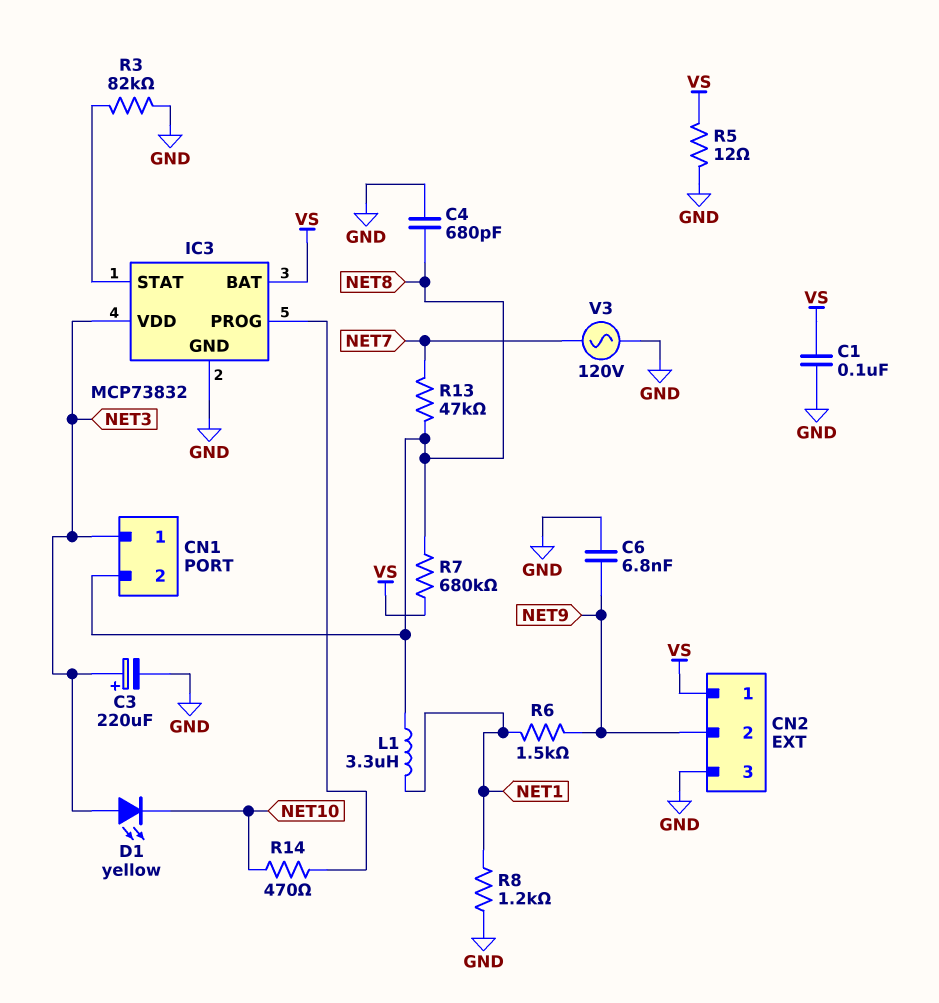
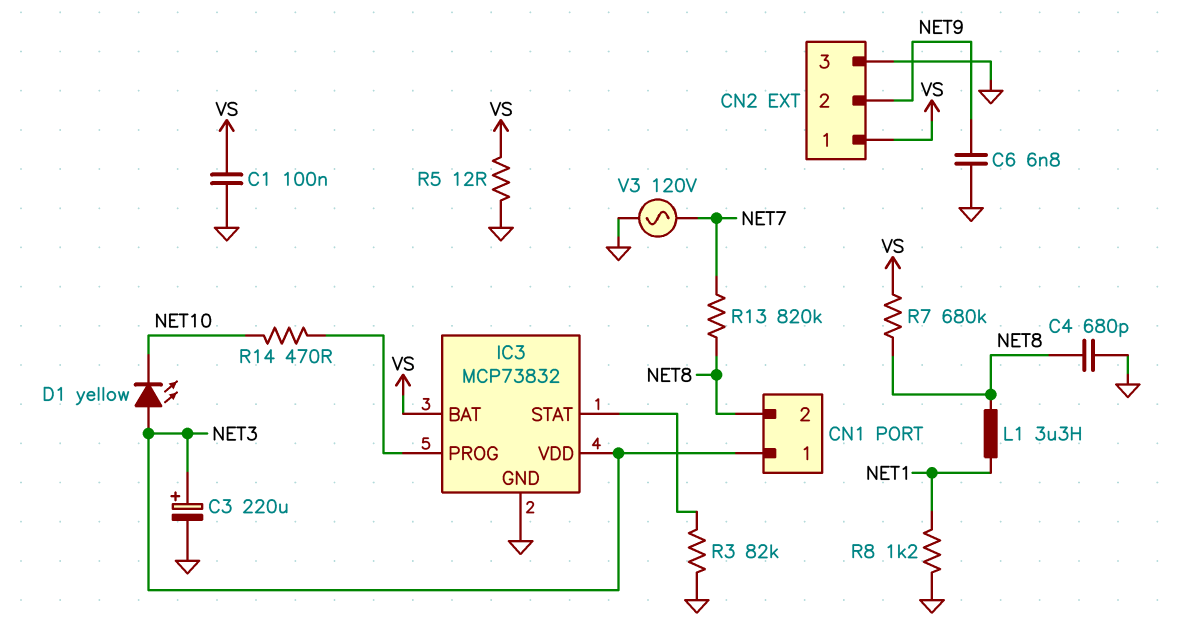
R6: 1.5k (NET1, NET9) -> none
R13: 47k (NET7, NET8) -> 820k (NET7, NET8)

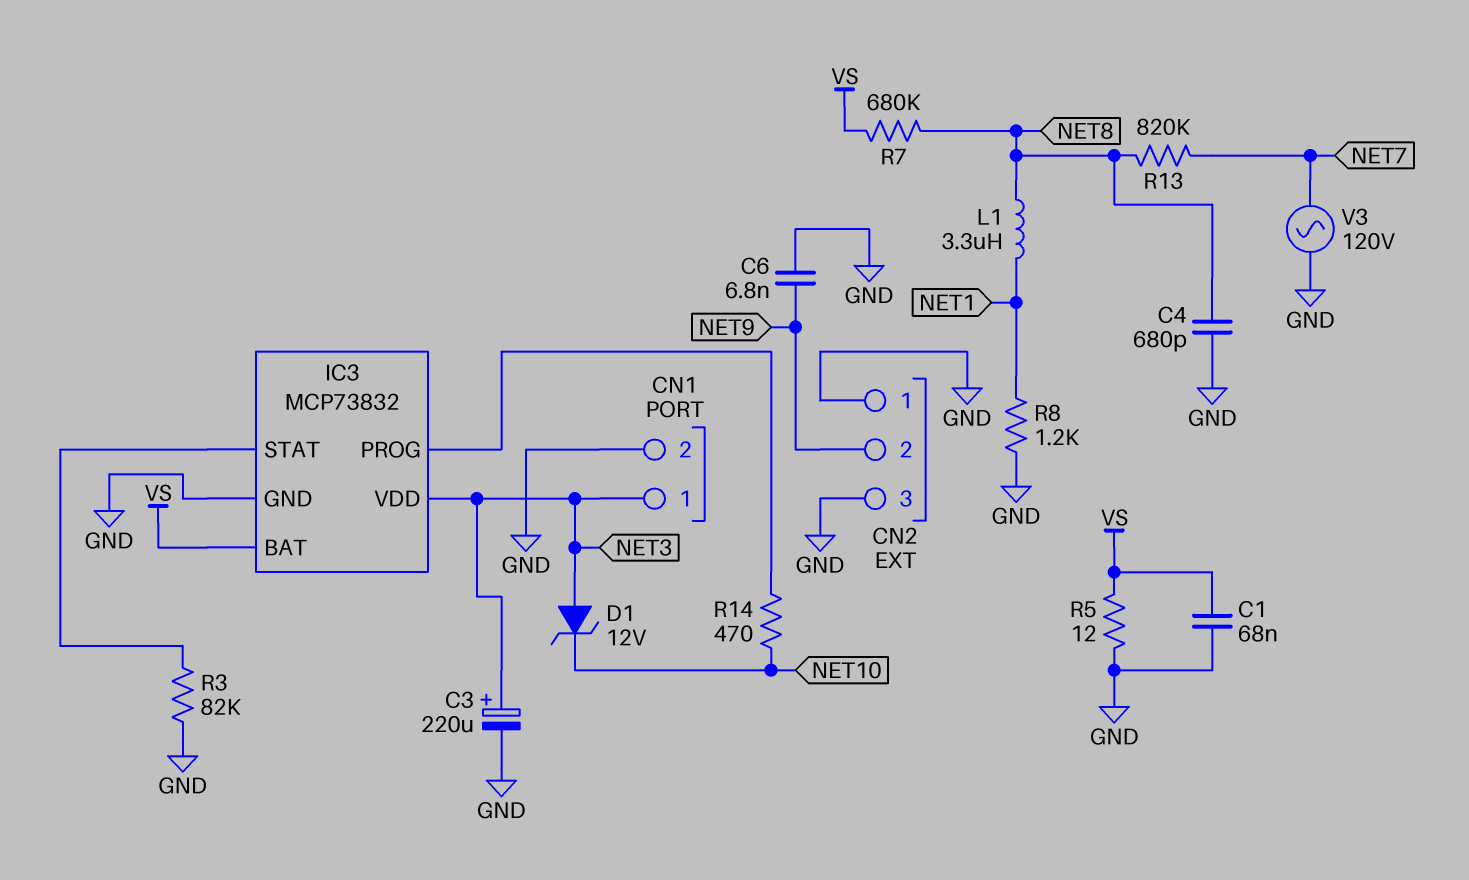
C1: 100nF (GND, VS) -> 68nF (GND, VS)
CN1 pin 2: NET8 -> GND
CN2 pin 1: VS -> GND
D1: LED yellow (A NET3, K NET10) -> zener 12V (A NET3, K NET10)

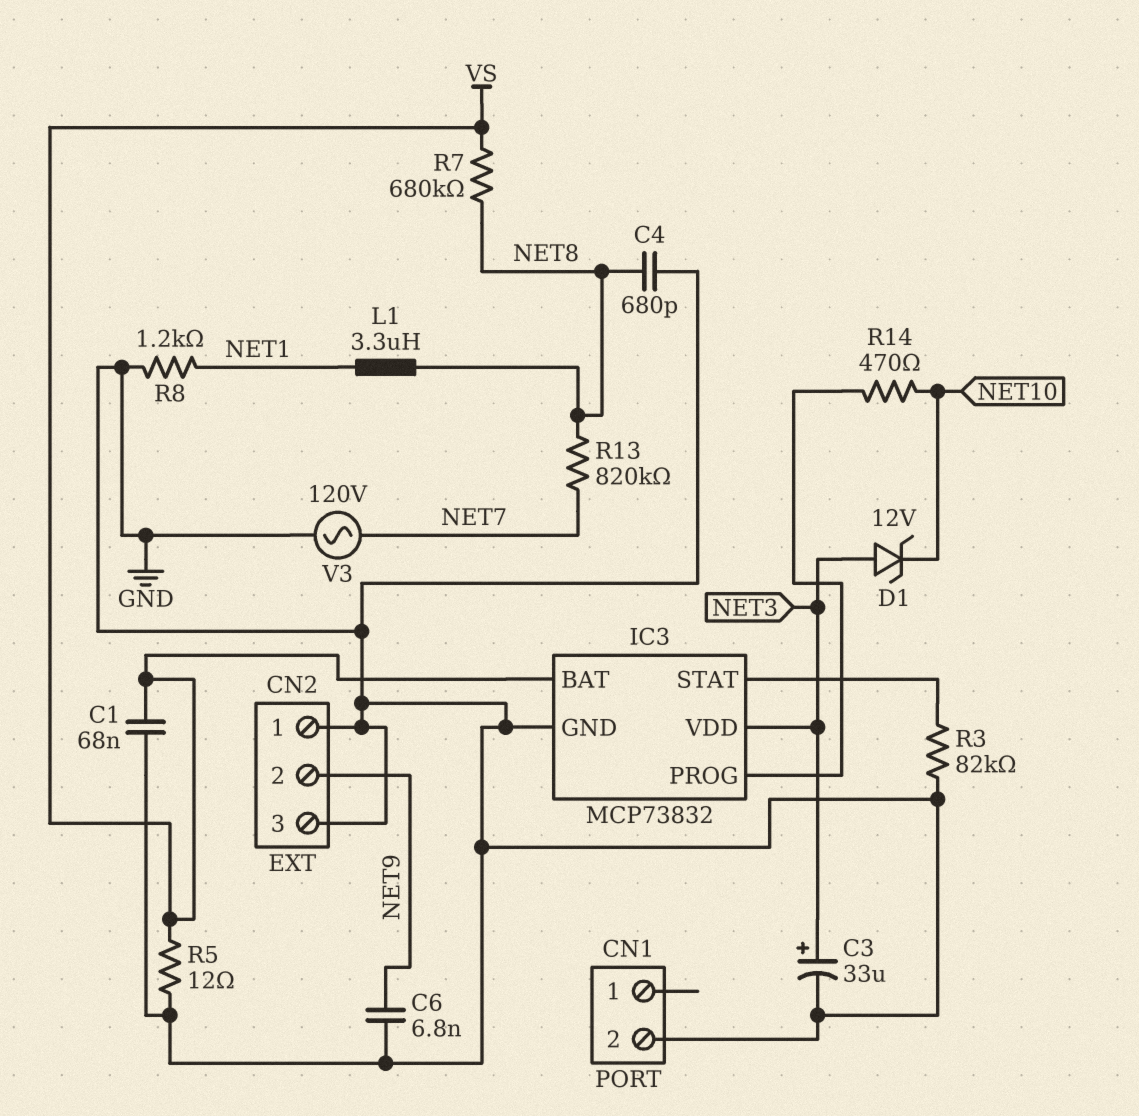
C3: 220uF (plus NET3, minus GND) -> 33uF (plus NET3, minus GND)
CN1 pin 1: NET3 -> none

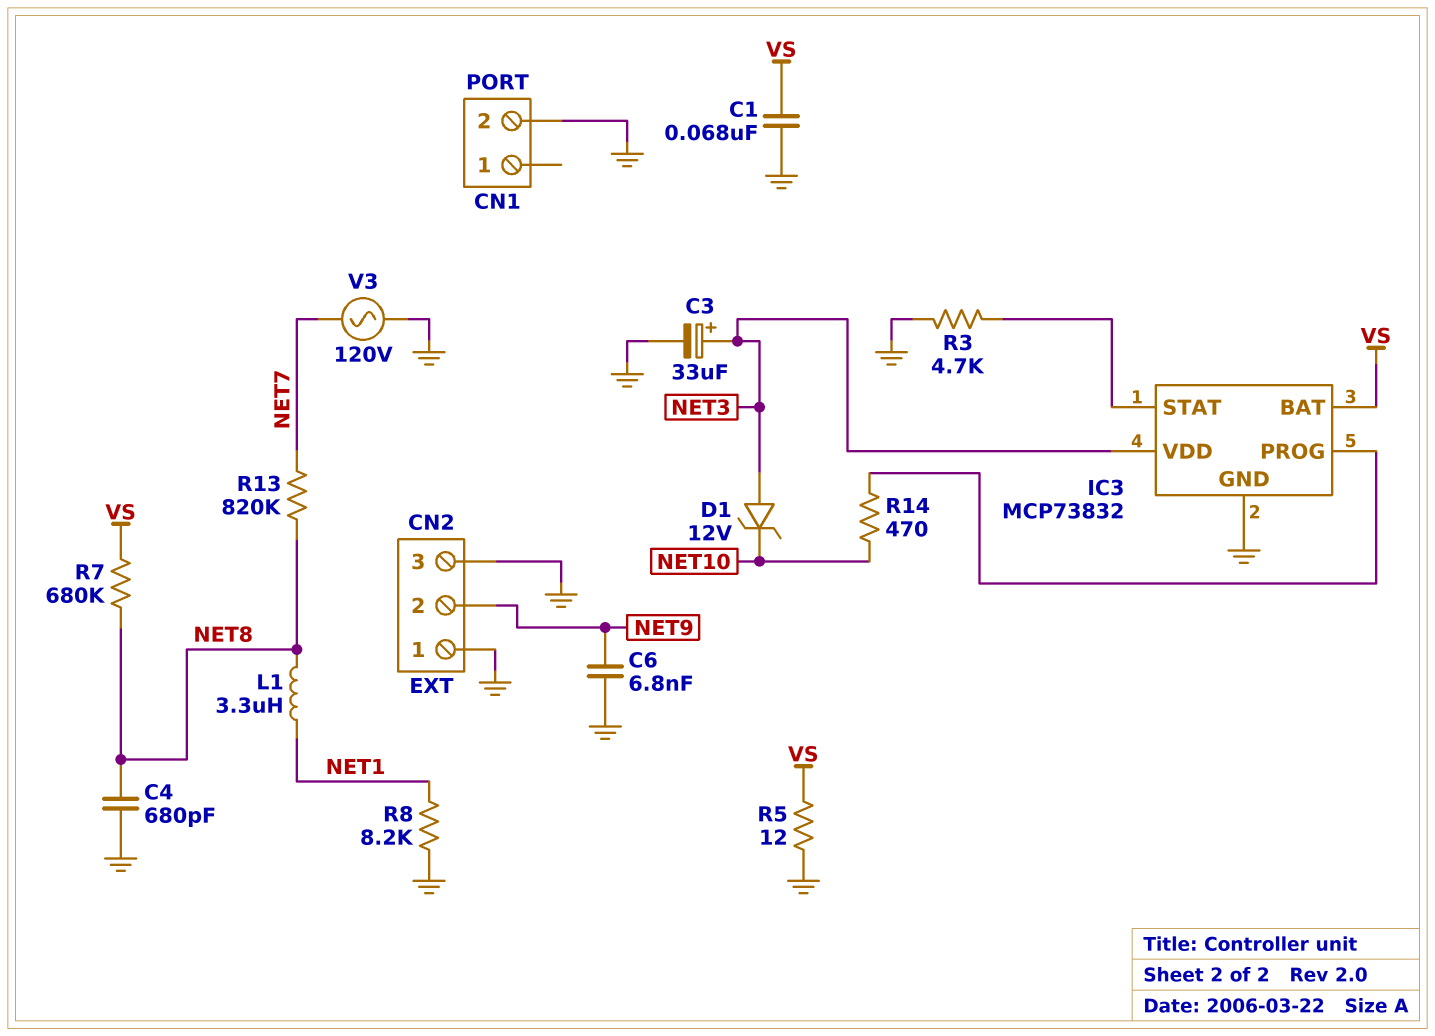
R3: 82k (GND, IC3/STAT) -> 4.7k (GND, IC3/STAT)
R8: 1.2k (GND, NET1) -> 8.2k (GND, NET1)

